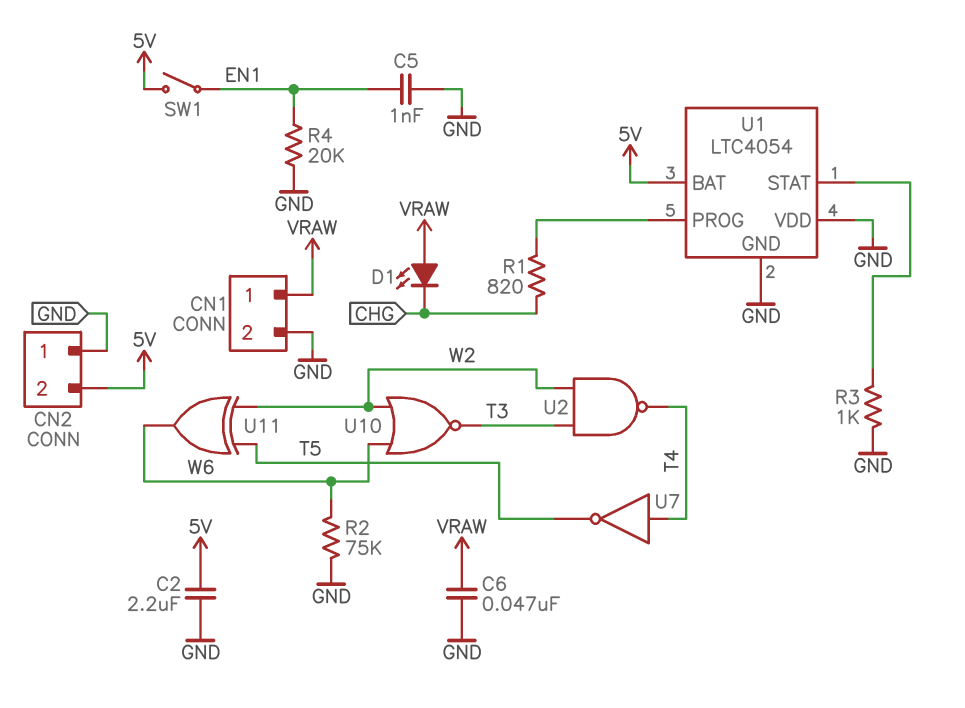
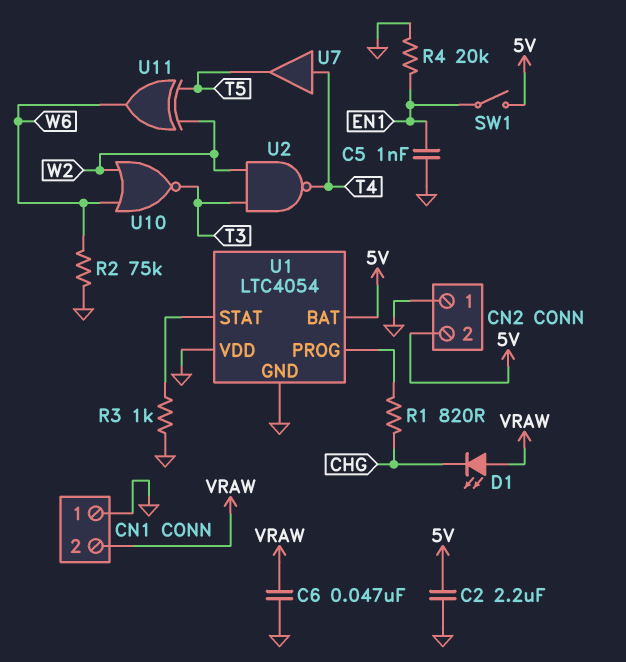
CN1 pin 1: VRAW -> GND
CN1 pin 2: GND -> VRAW
U7: NOT (in T4, out T5) -> buffer (in T4, out T5)

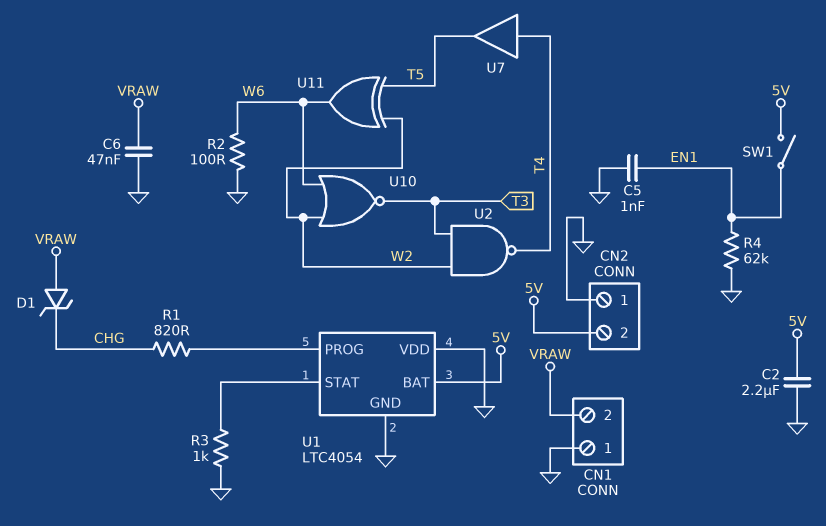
D1: LED (A VRAW, K CHG) -> zener (A VRAW, K CHG)
R2: 75k (GND, W6) -> 100 (GND, W6)
R4: 20k (EN1, GND) -> 62k (EN1, GND)

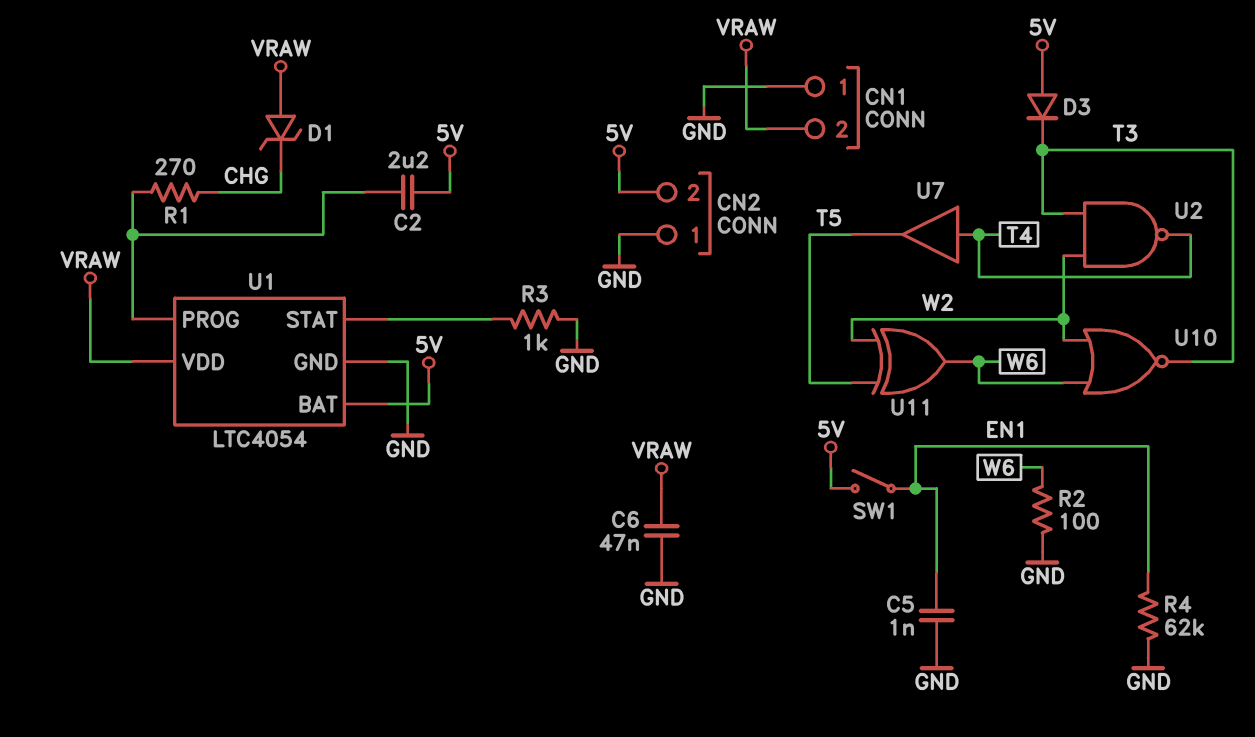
C2: 2.2uF (5V, GND) -> 2.2uF (5V, U1/PROG)
D3: none -> diode (A 5V, K T3)
R1: 820 (CHG, U1/PROG) -> 270 (CHG, U1/PROG)
U1 pin VDD: GND -> VRAW

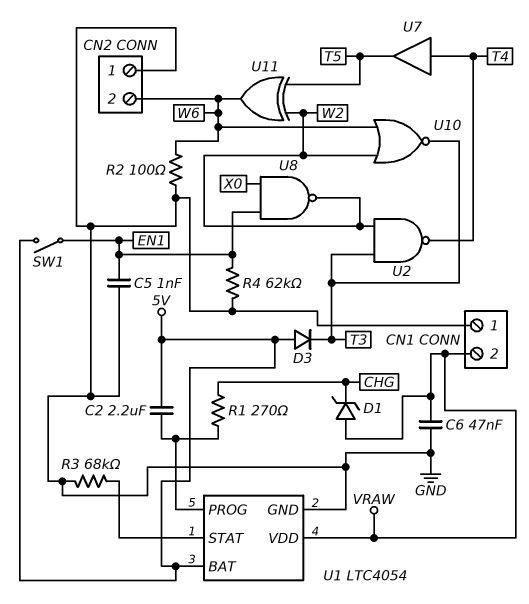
CN2 pin 2: 5V -> W6
R3: 1k (GND, U1/STAT) -> 68k (GND, U1/STAT)
U8: none -> NAND (in EN1, in X0, out W2)

